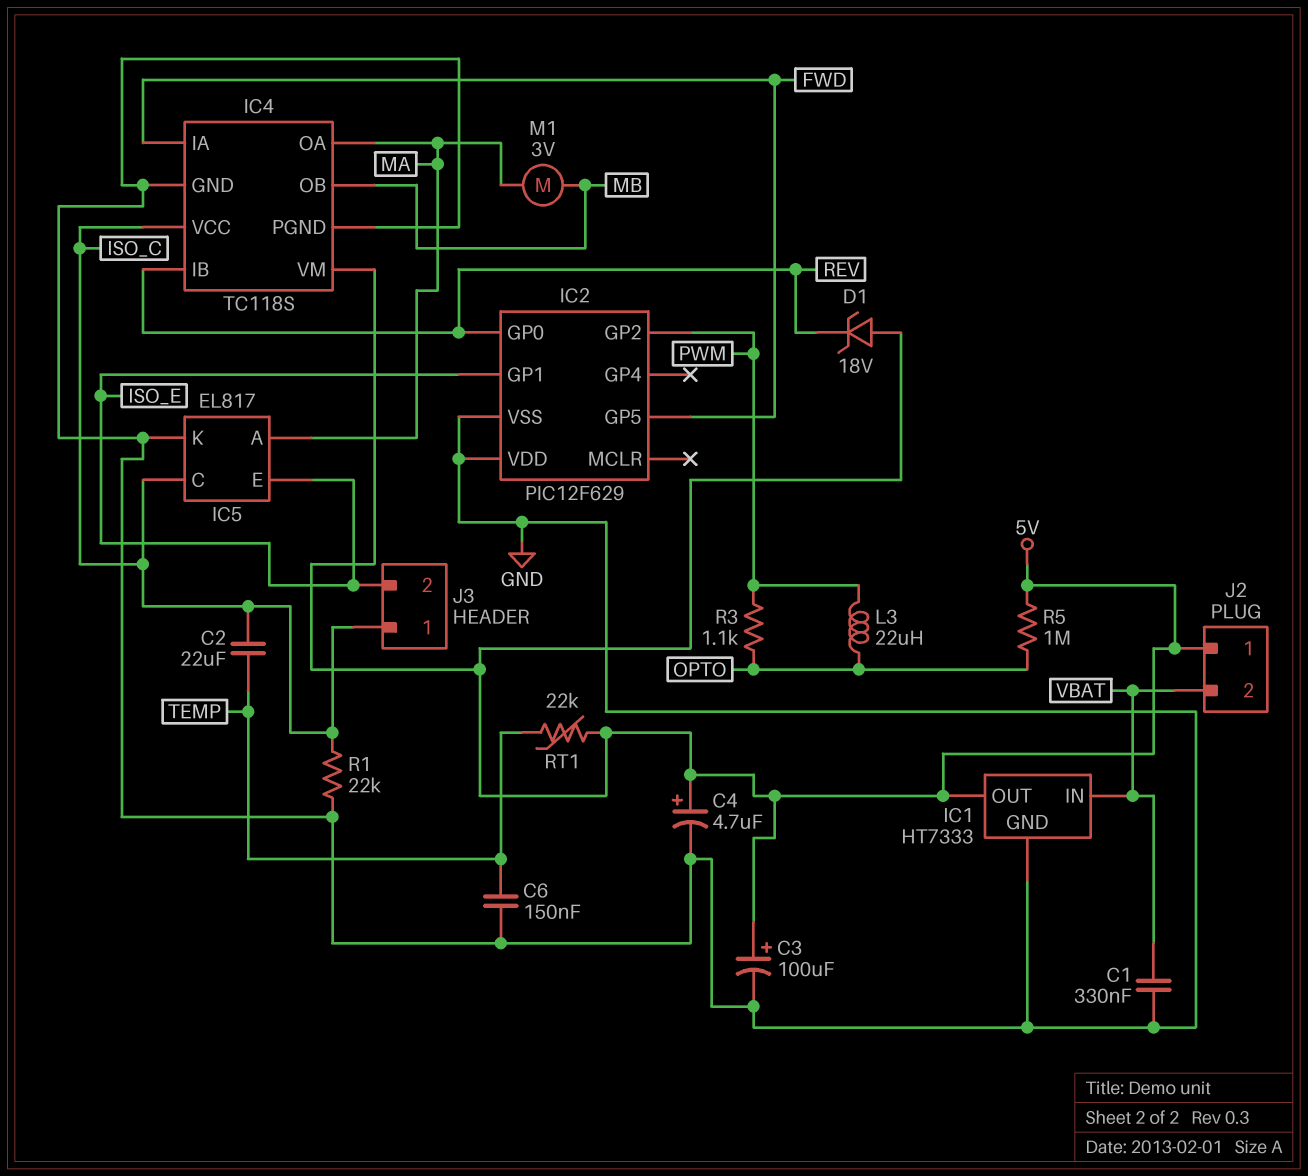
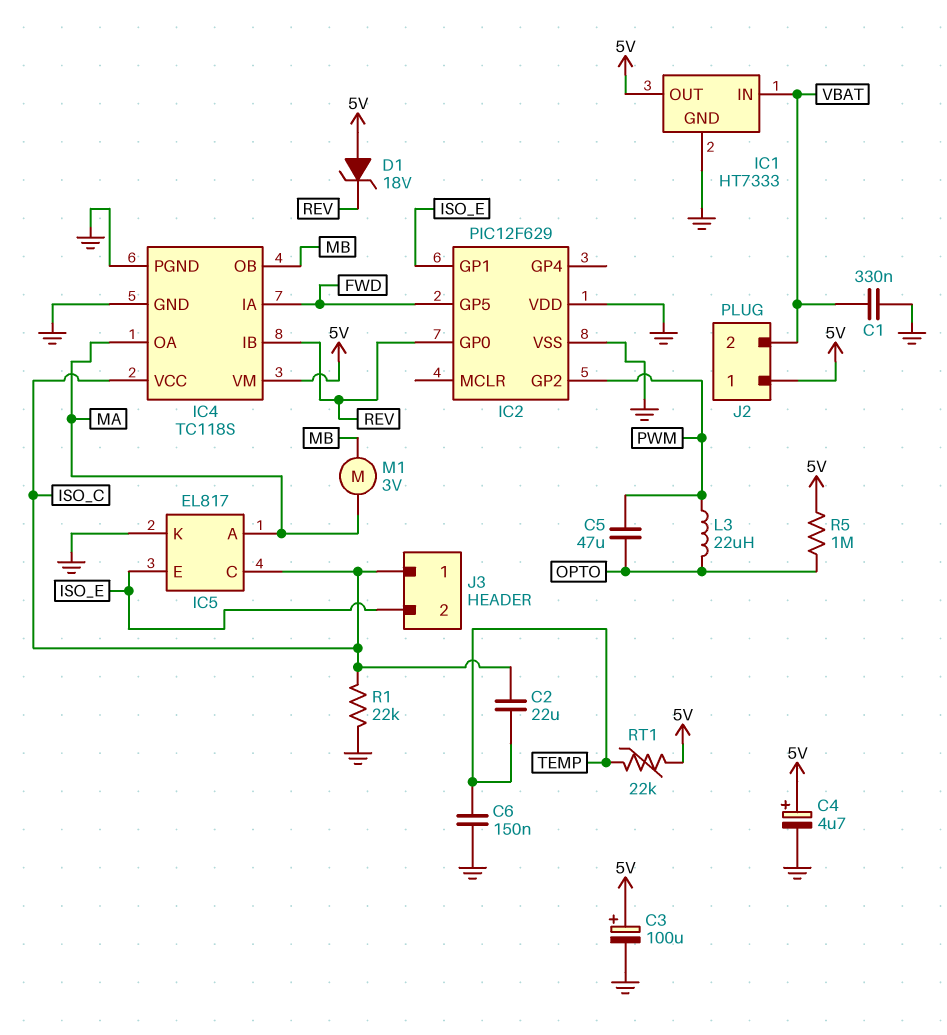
C5: none -> 47uF (OPTO, PWM)
R3: 1.1k (OPTO, PWM) -> none

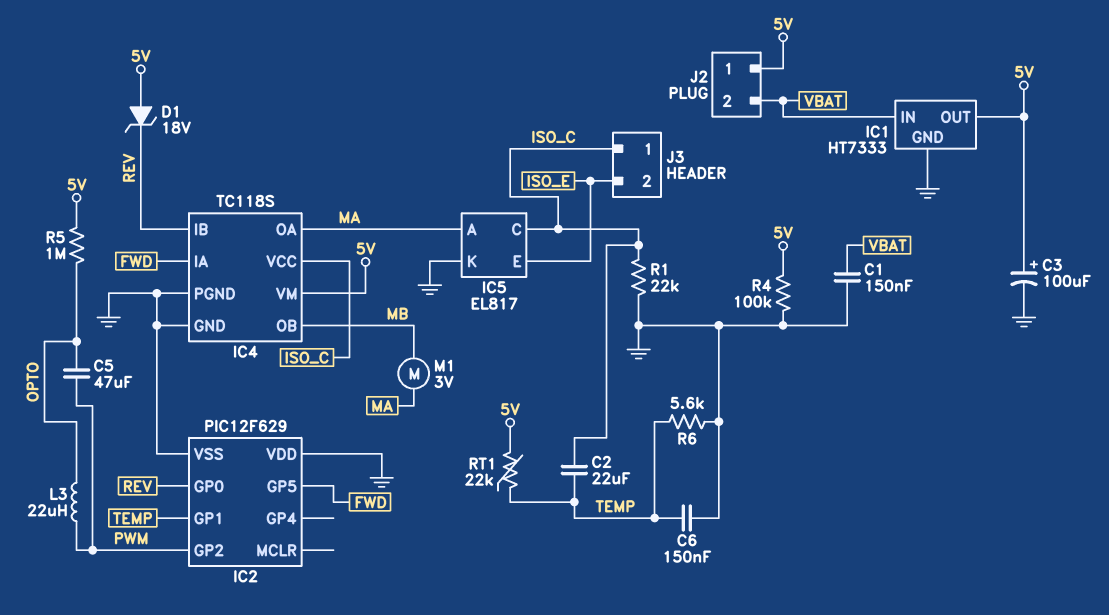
C1: 330nF (GND, VBAT) -> 150nF (GND, VBAT)
C4: 4.7uF (plus 5V, minus GND) -> none
IC2 pin GP1: ISO_E -> TEMP
R4: none -> 100k (5V, GND)
R6: none -> 5.6k (GND, TEMP)

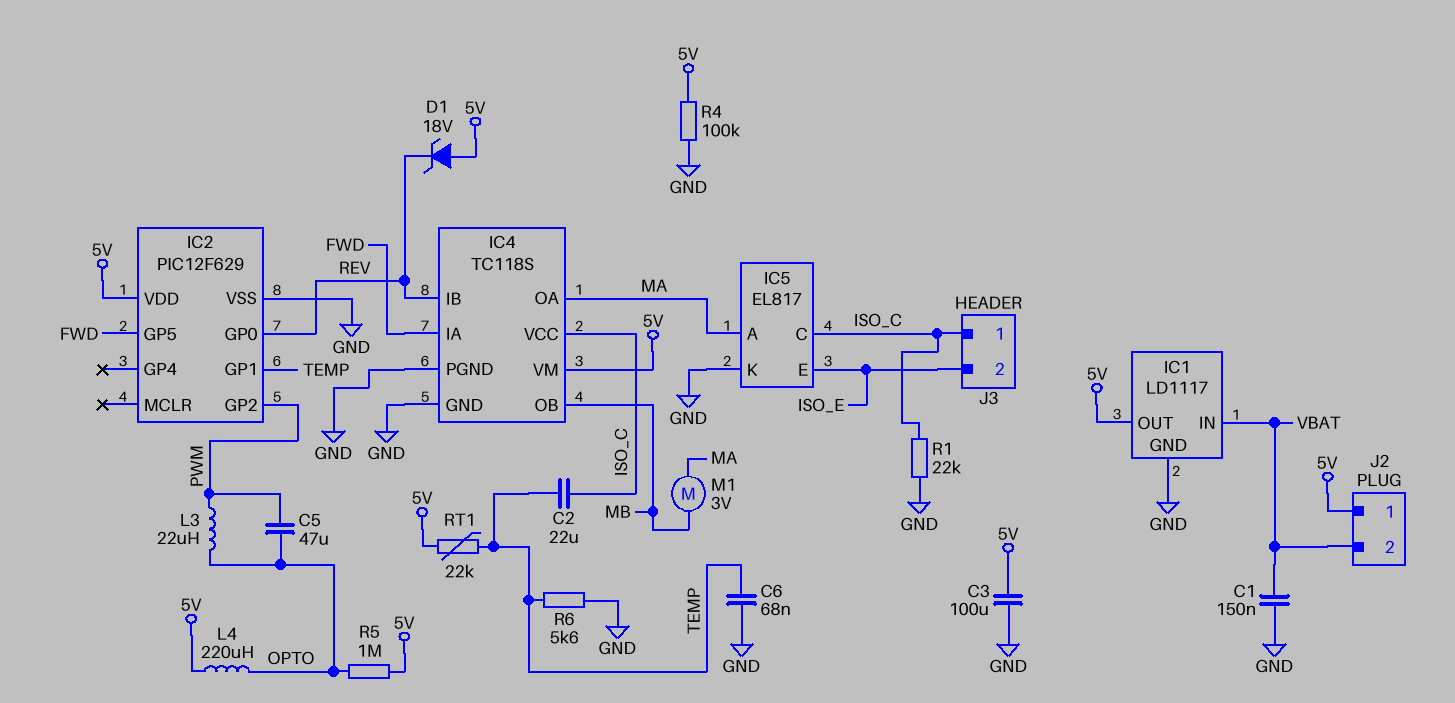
C3: 100uF (plus 5V, minus GND) -> 100uF (5V, GND)
C6: 150nF (GND, TEMP) -> 68nF (GND, TEMP)
IC1: HT7333 -> LD1117
IC2 pin VDD: GND -> 5V
L4: none -> 220uH (5V, OPTO)

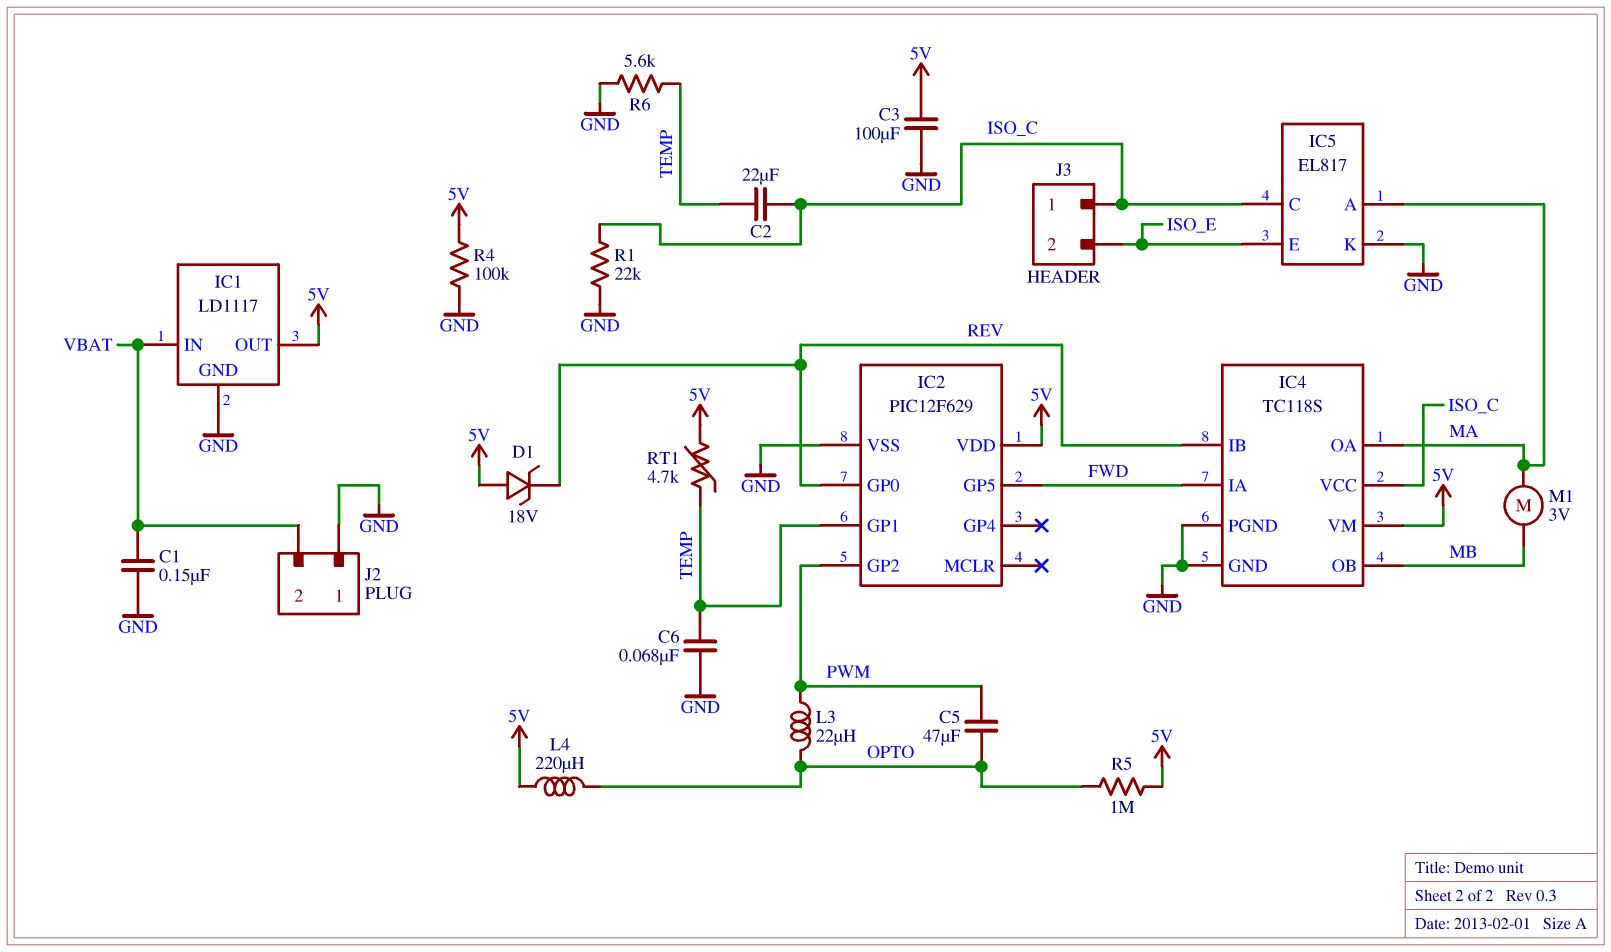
J2 pin 1: 5V -> GND
RT1: 22k (5V, TEMP) -> 4.7k (5V, TEMP)

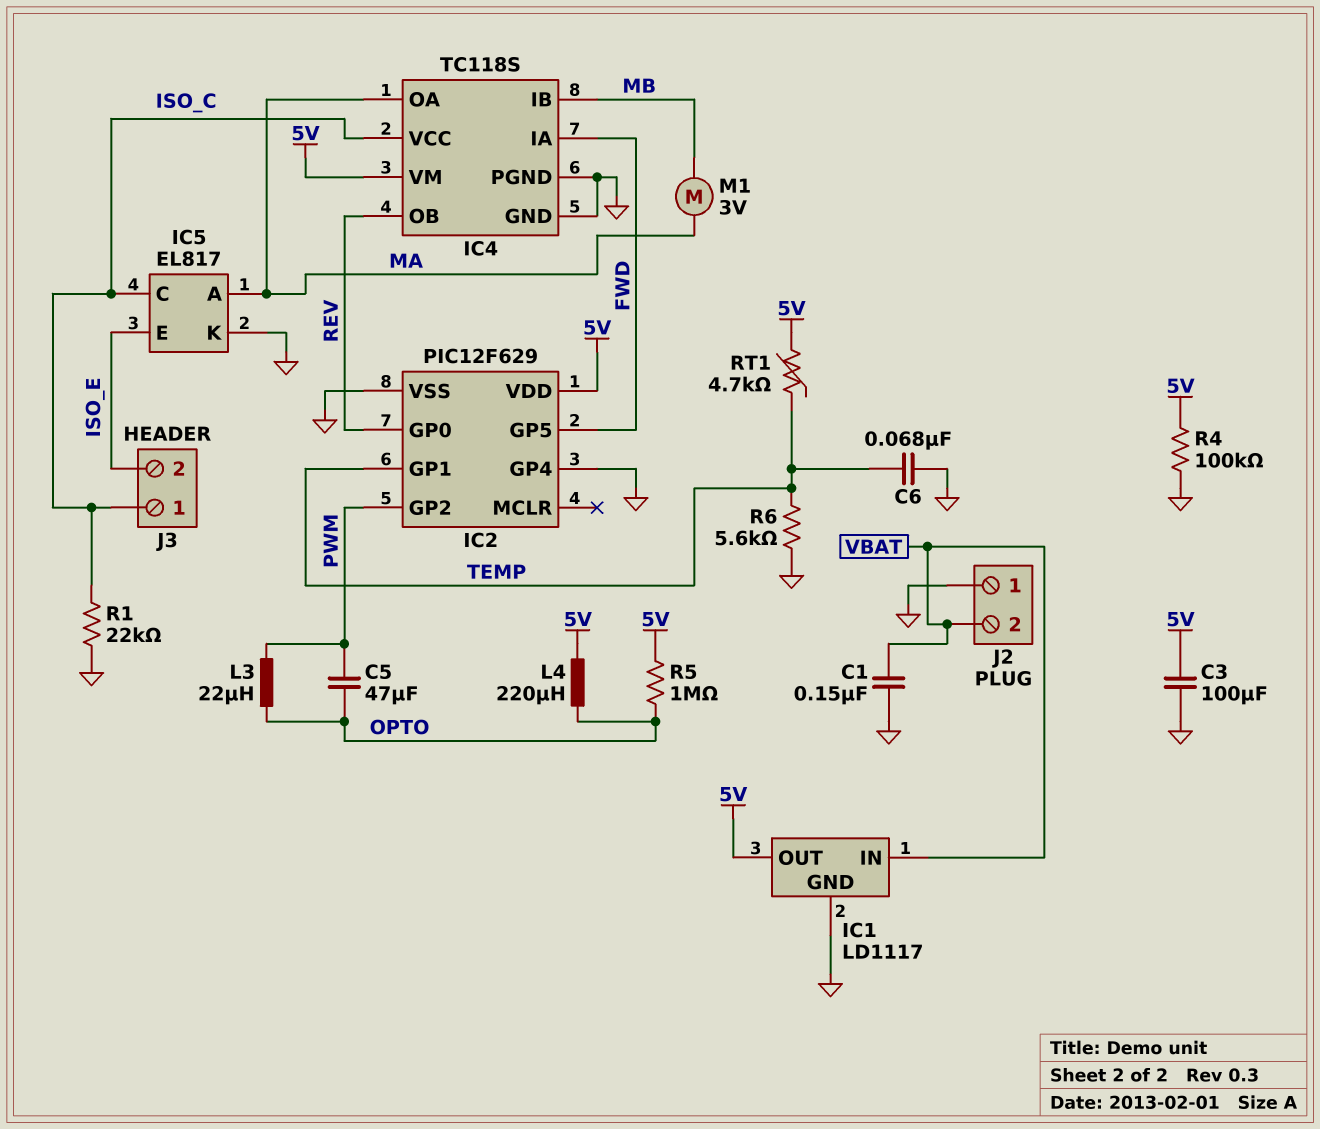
C2: 22uF (ISO_C, TEMP) -> none
D1: zener 18V (A 5V, K REV) -> none
IC2 pin GP4: none -> GND
IC4 pin IB: REV -> MB
IC4 pin OB: MB -> REV

